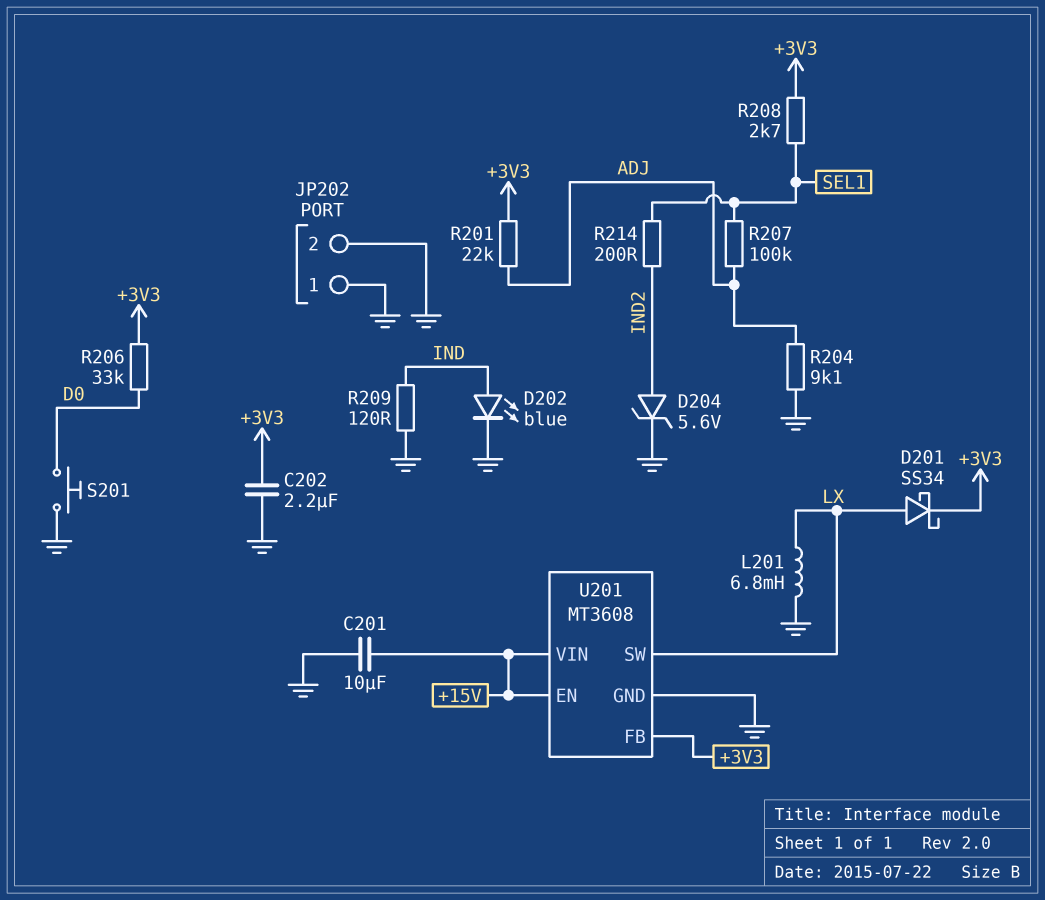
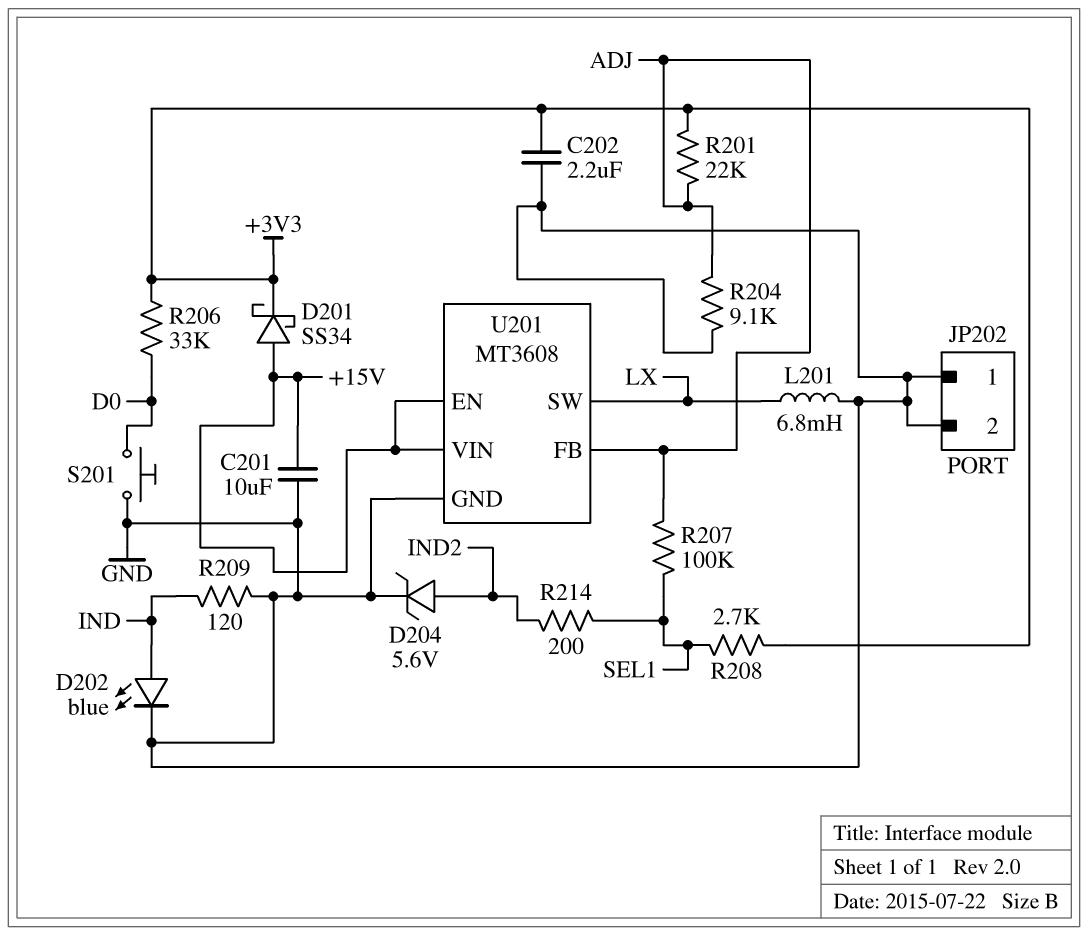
D201: schottky SS34 (A LX, K +3V3) -> schottky SS34 (A +15V, K +3V3)
U201 pin FB: +3V3 -> ADJ

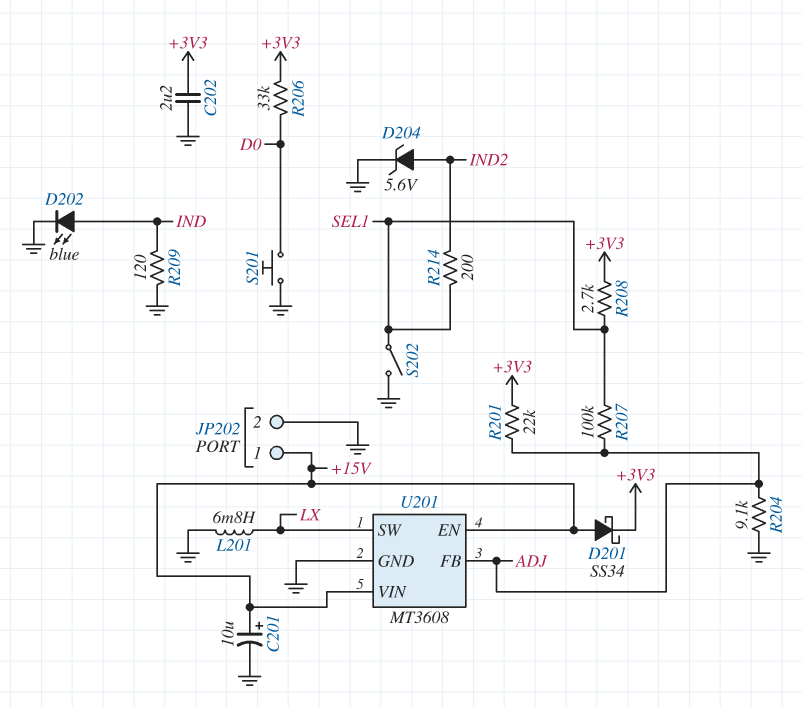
C201: 10uF (+15V, GND) -> 10uF (plus +15V, minus GND)
JP202 pin 1: GND -> +15V
S202: none -> switch (GND, SEL1)

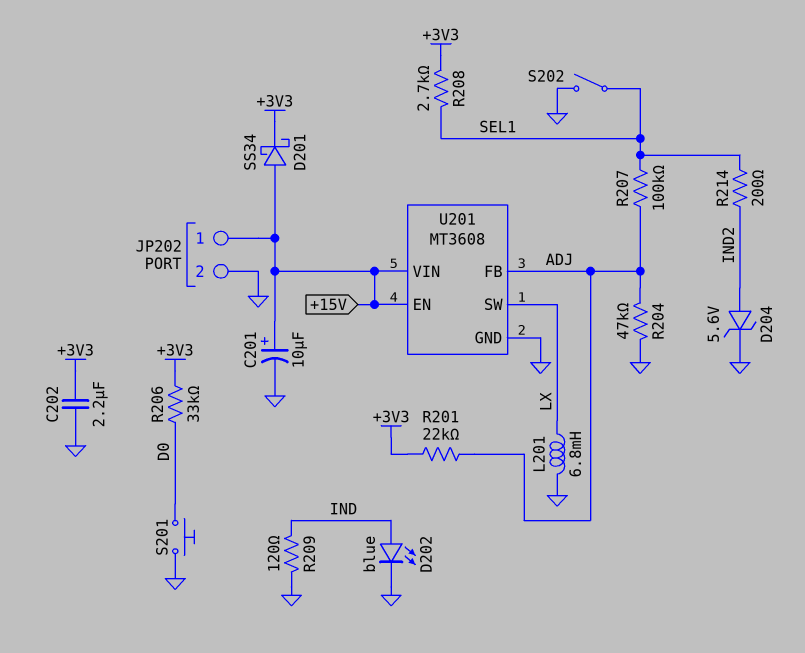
R204: 9.1k (ADJ, GND) -> 47k (ADJ, GND)

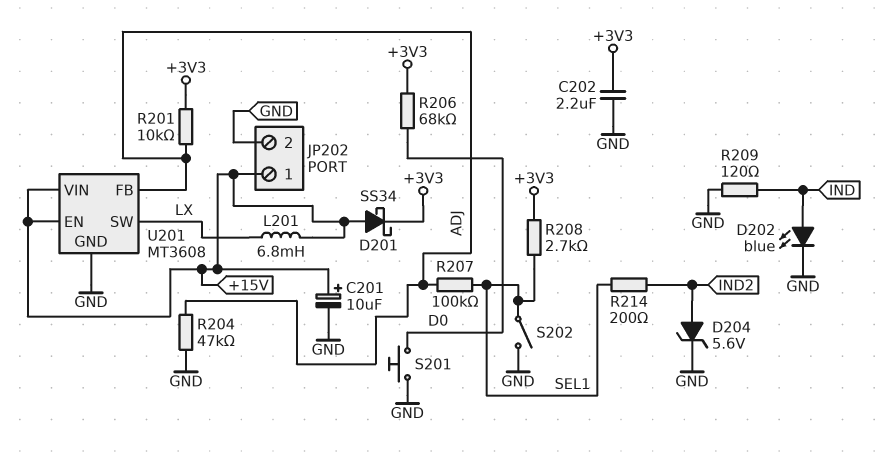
L201: 6.8mH (GND, LX) -> 6.8mH (+15V, LX)
R201: 22k (+3V3, ADJ) -> 10k (+3V3, ADJ)
R206: 33k (+3V3, D0) -> 68k (+3V3, D0)

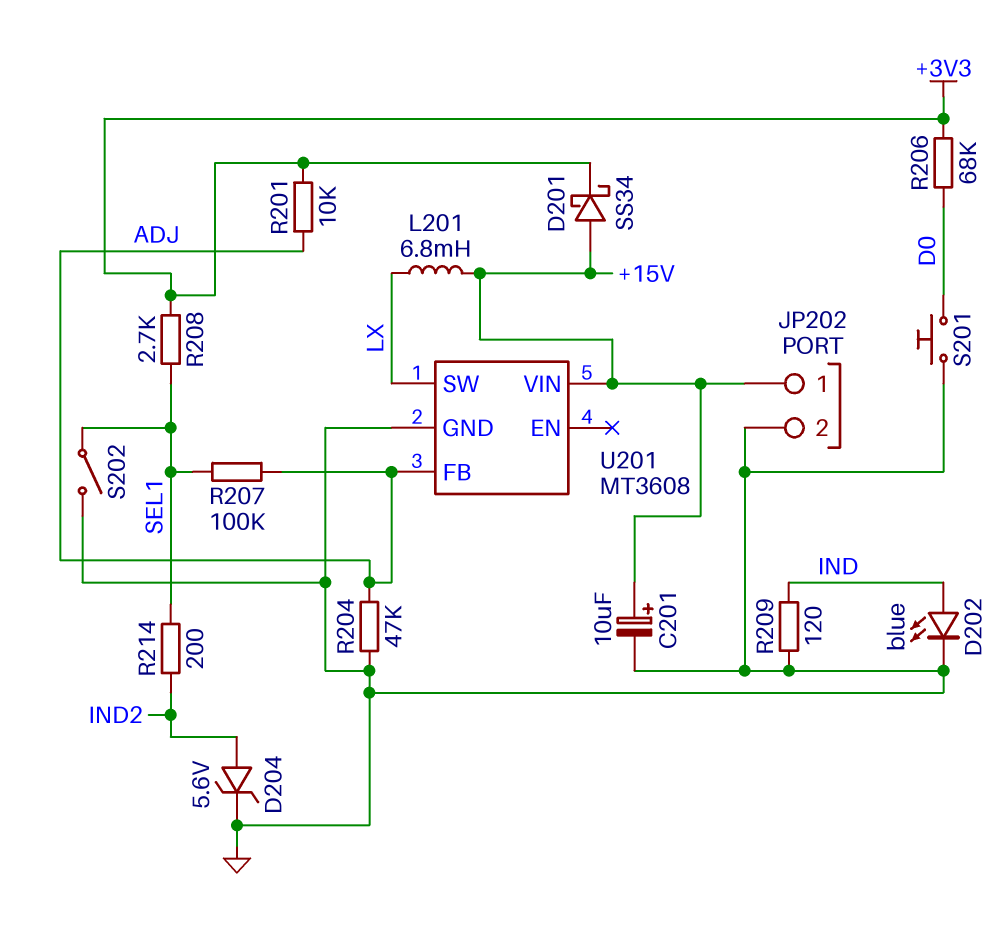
C202: 2.2uF (+3V3, GND) -> none
U201 pin EN: +15V -> none

